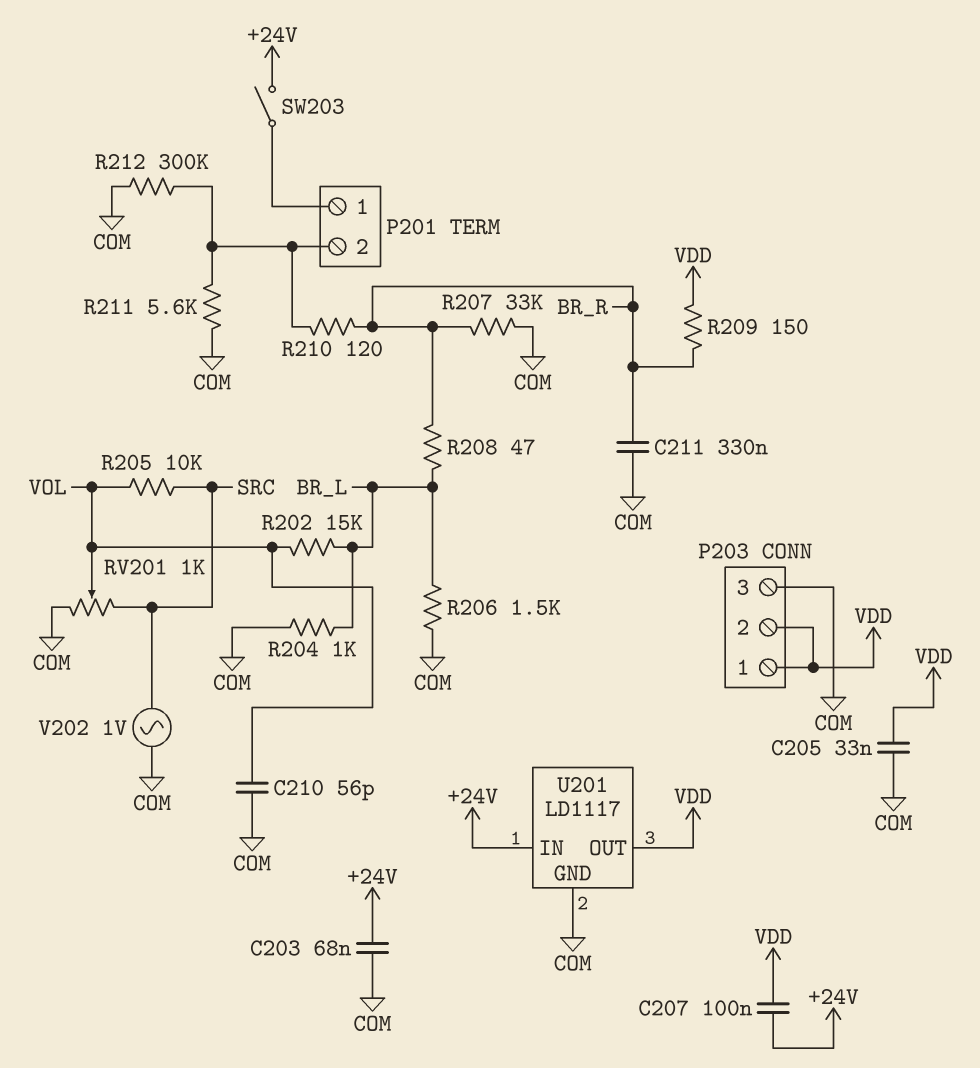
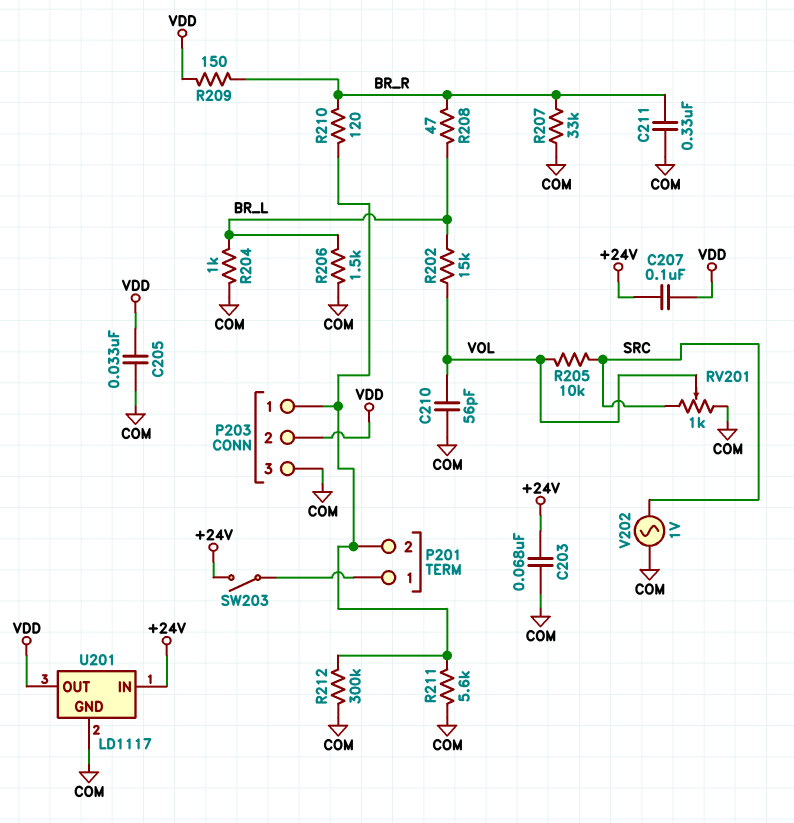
P203 pin 1: VDD -> P201/2

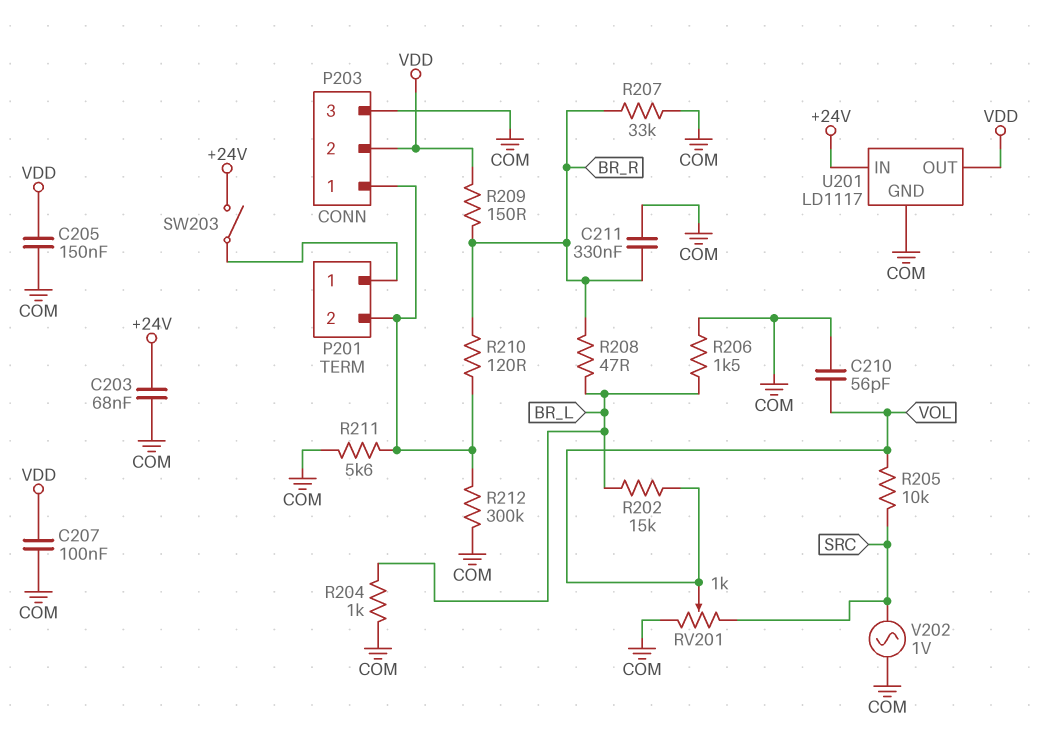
C205: 33nF (COM, VDD) -> 150nF (COM, VDD)
C207: 100nF (+24V, VDD) -> 100nF (COM, VDD)

